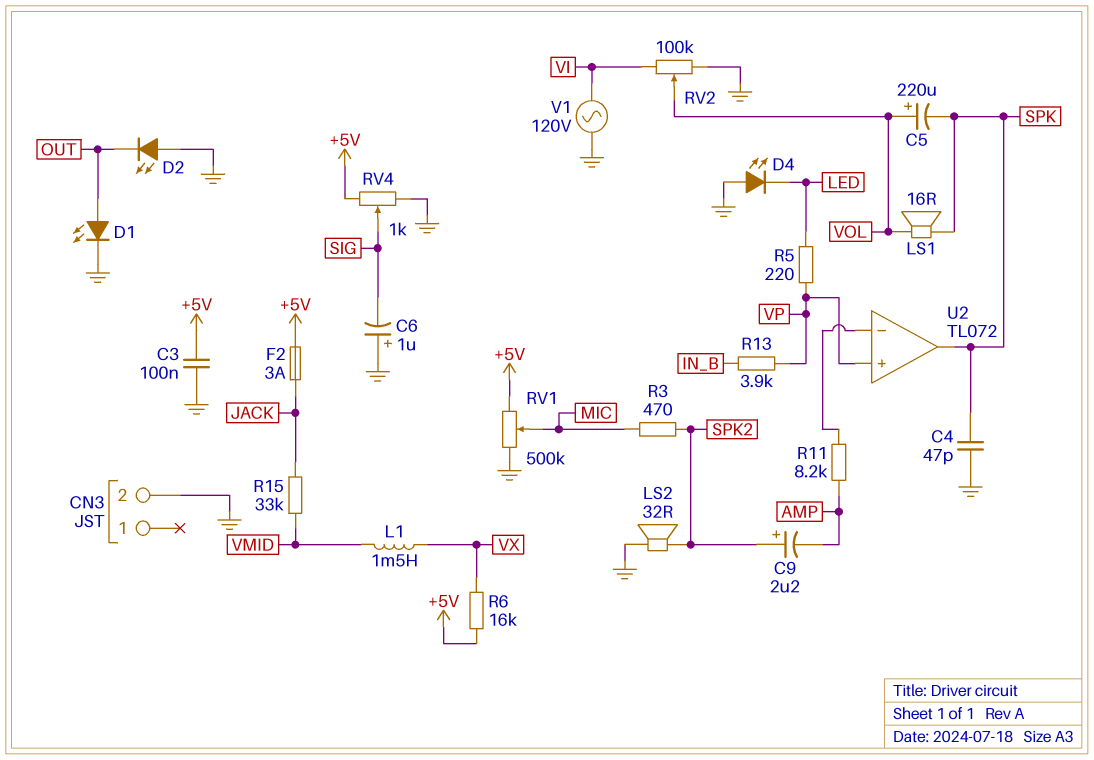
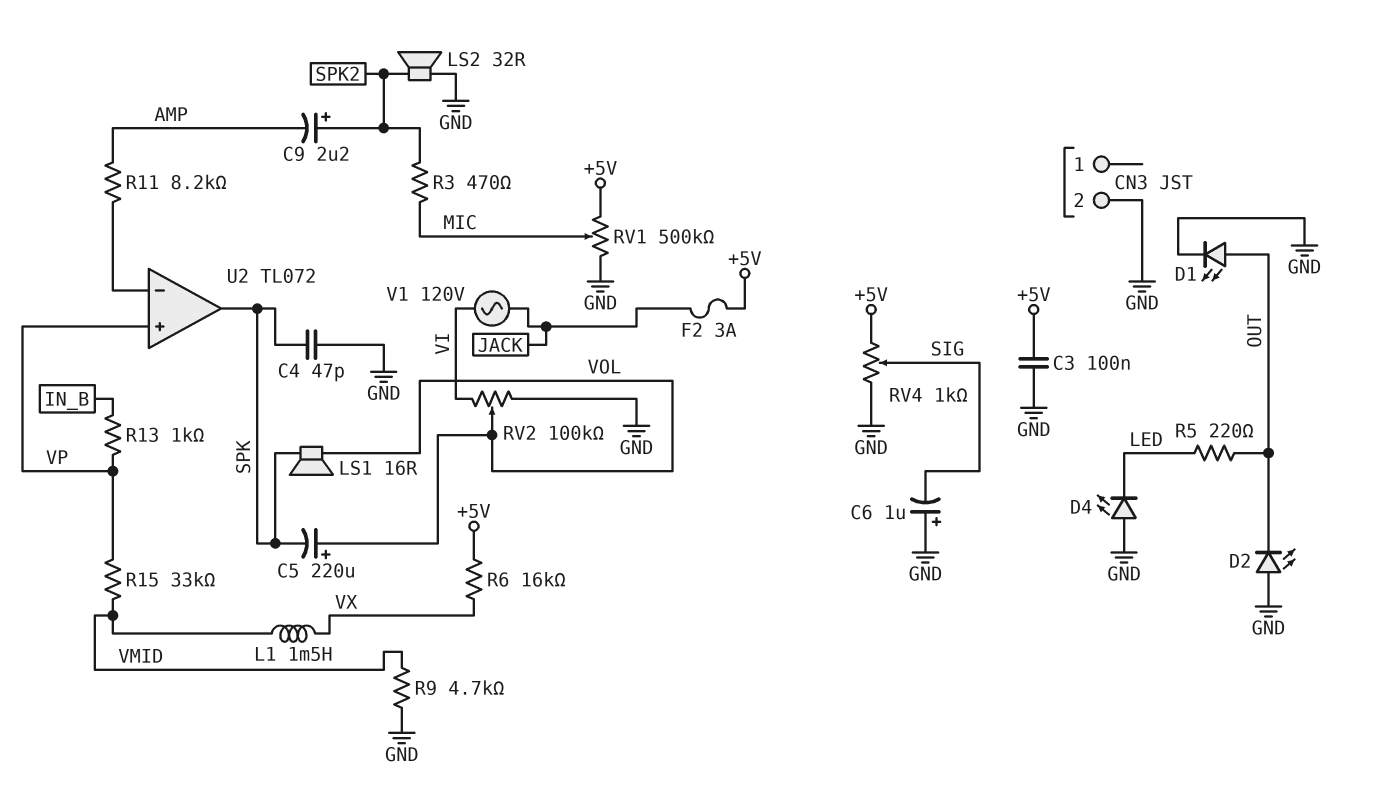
R5: 220 (LED, VP) -> 220 (LED, OUT)
R9: none -> 4.7k (GND, VMID)
R13: 3.9k (IN_B, VP) -> 1k (IN_B, VP)
R15: 33k (JACK, VMID) -> 33k (VMID, VP)
V1: AC 120V (GND, VI) -> AC 120V (JACK, VI)

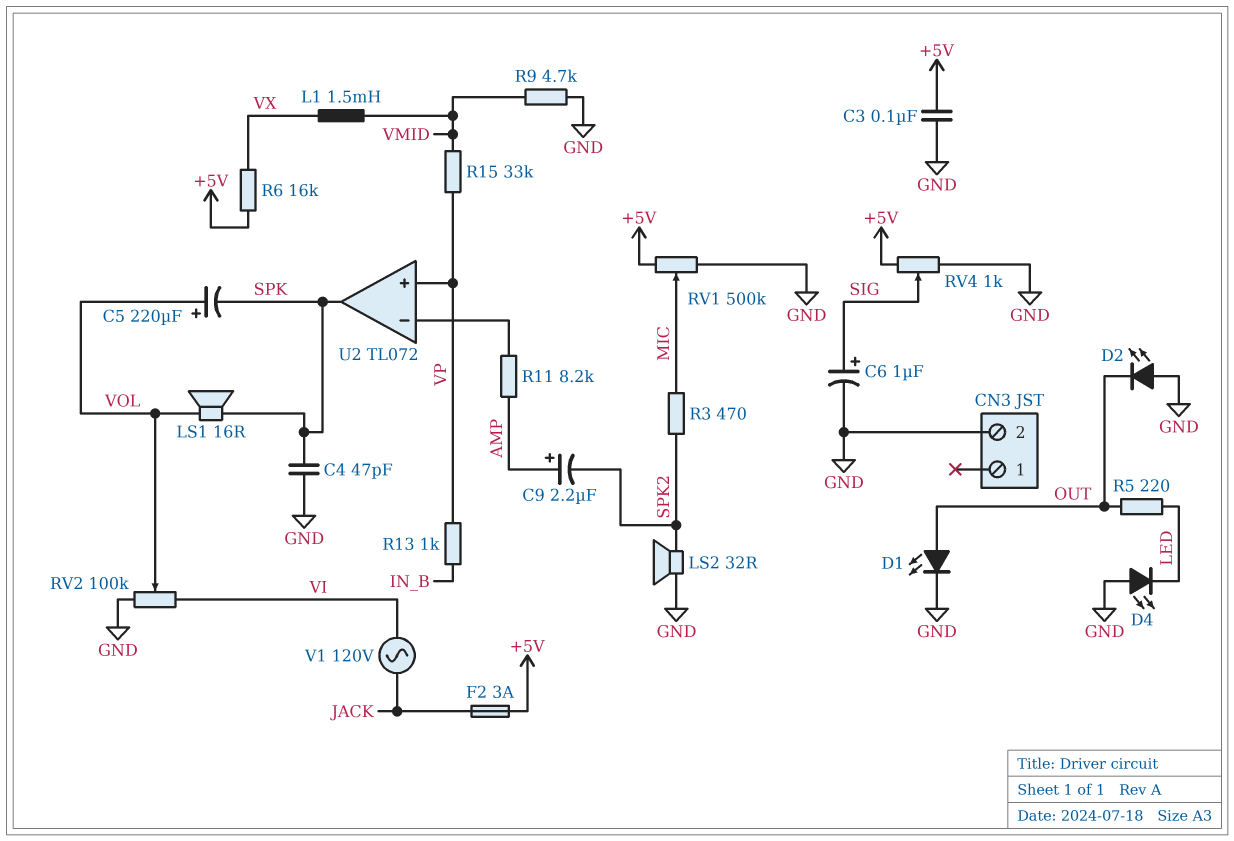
C6: 1uF (plus GND, minus SIG) -> 1uF (plus SIG, minus GND)
C9: 2.2uF (plus SPK2, minus AMP) -> 2.2uF (plus AMP, minus SPK2)

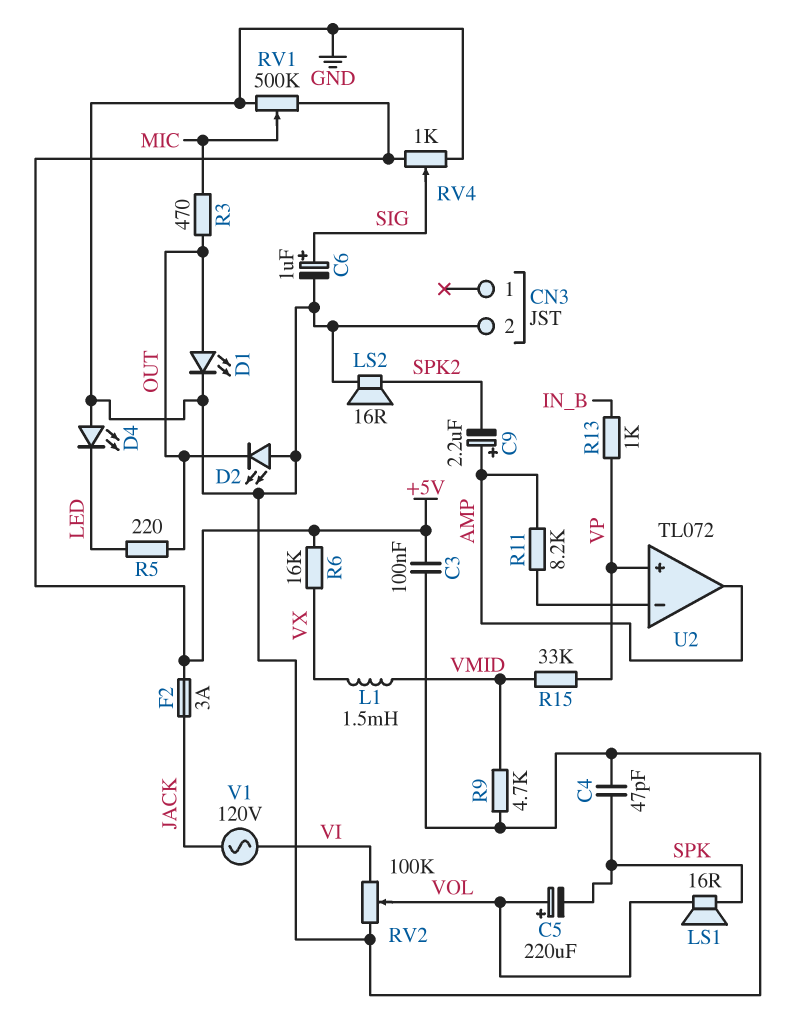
LS2: speaker 32R (GND, SPK2) -> speaker 16R (GND, SPK2)
R3: 470 (MIC, SPK2) -> 470 (MIC, OUT)
U2 pin out: SPK -> AMP

